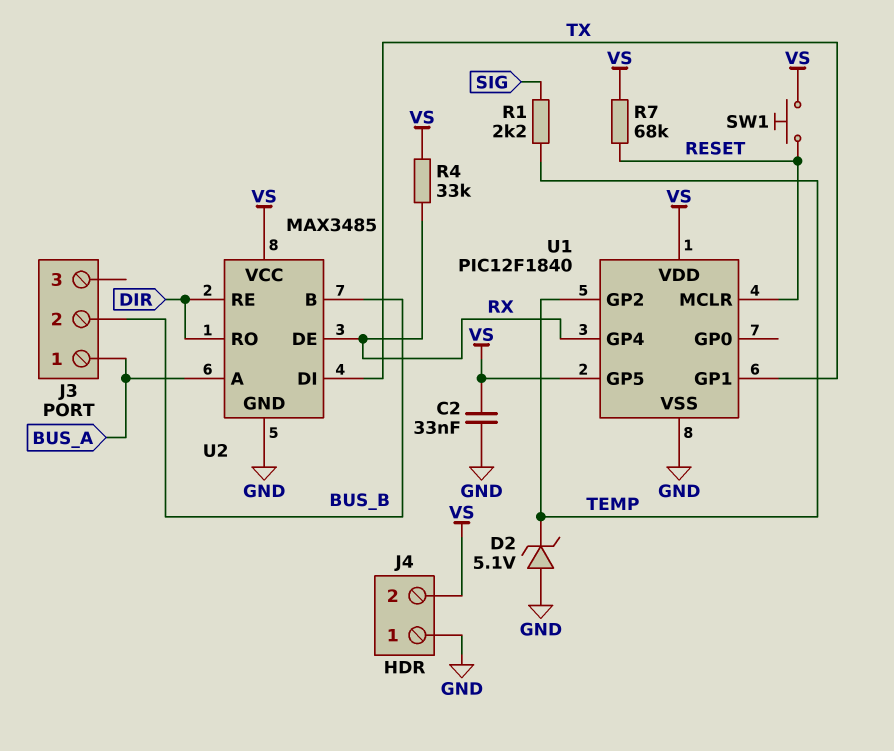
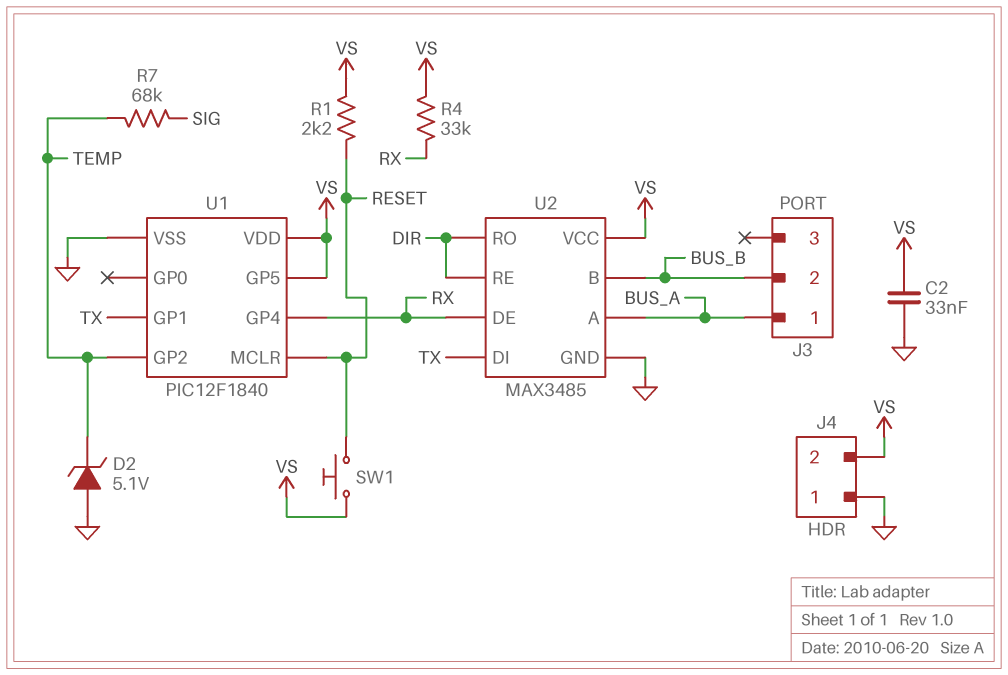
R1: 2.2k (SIG, TEMP) -> 2.2k (RESET, VS)
R7: 68k (RESET, VS) -> 68k (SIG, TEMP)

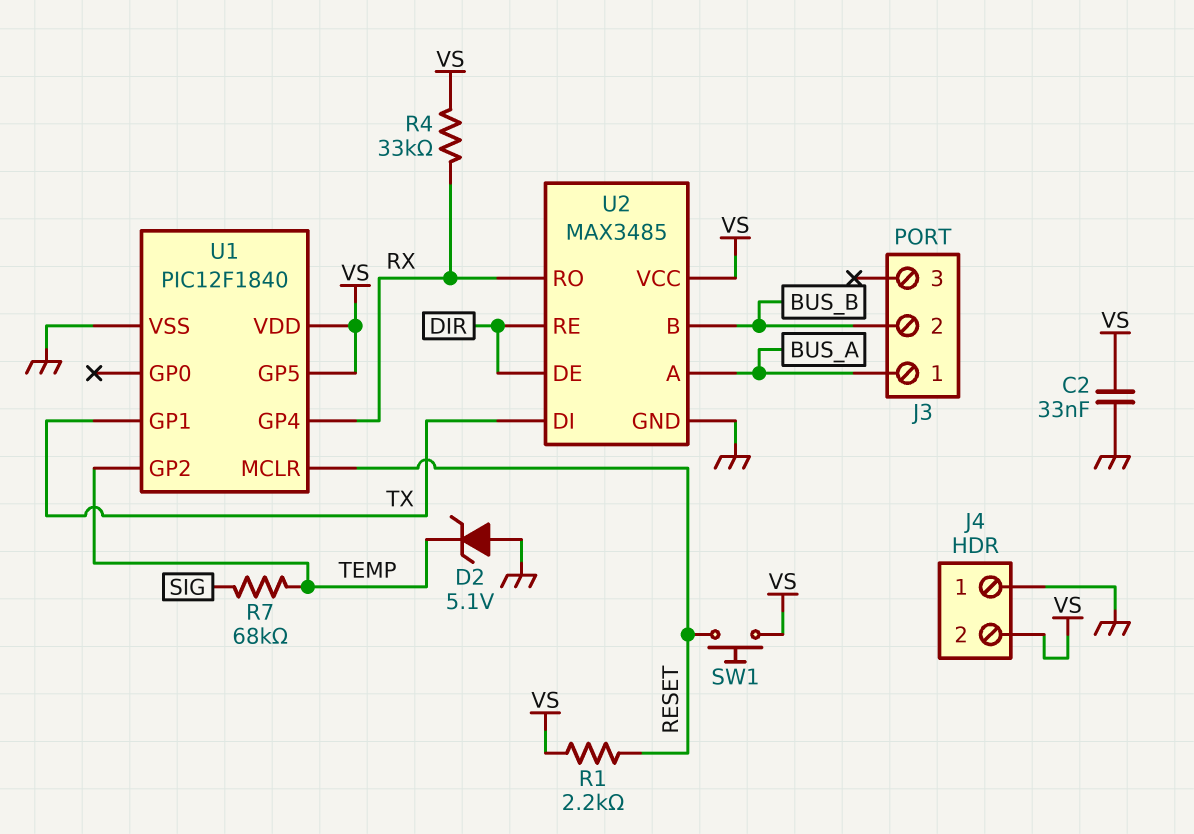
U2 pin DE: RX -> DIR
U2 pin RO: DIR -> RX

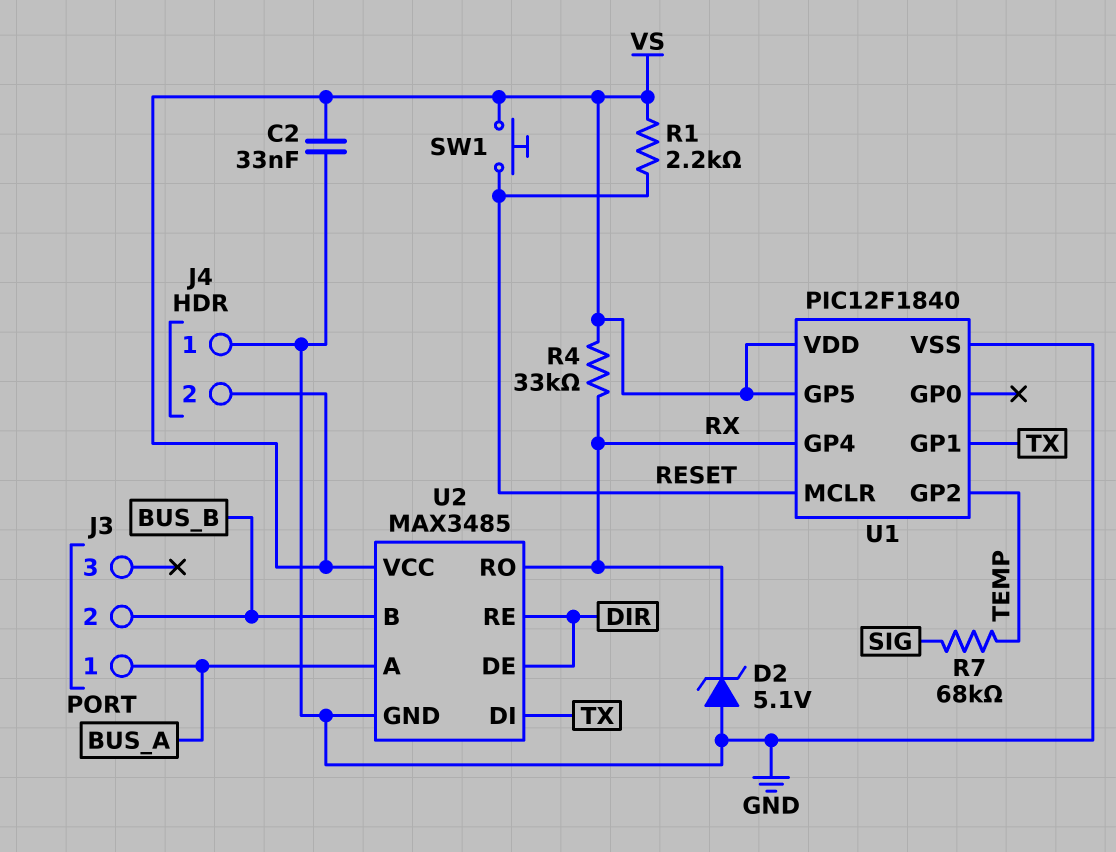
D2: zener 5.1V (A GND, K TEMP) -> zener 5.1V (A GND, K RX)

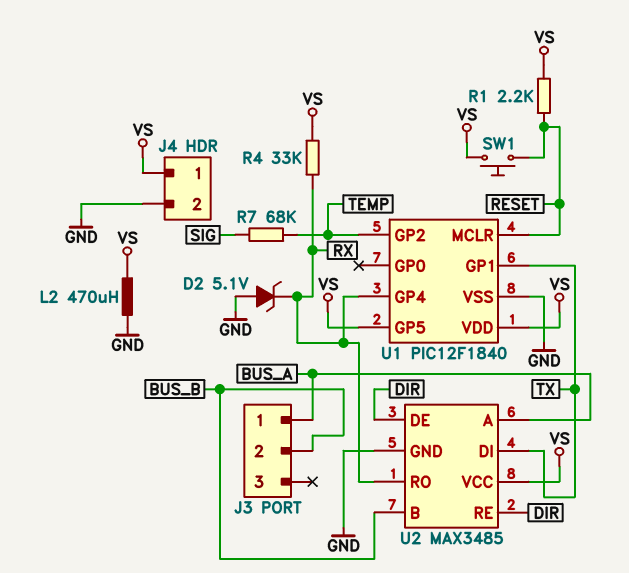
C2: 33nF (GND, VS) -> none
J4 pin 1: GND -> VS
J4 pin 2: VS -> GND
L2: none -> 470uH (GND, VS)

